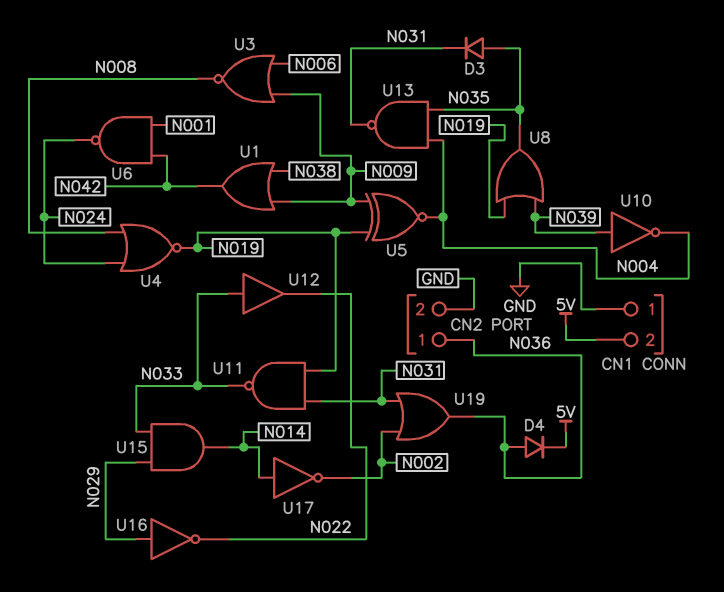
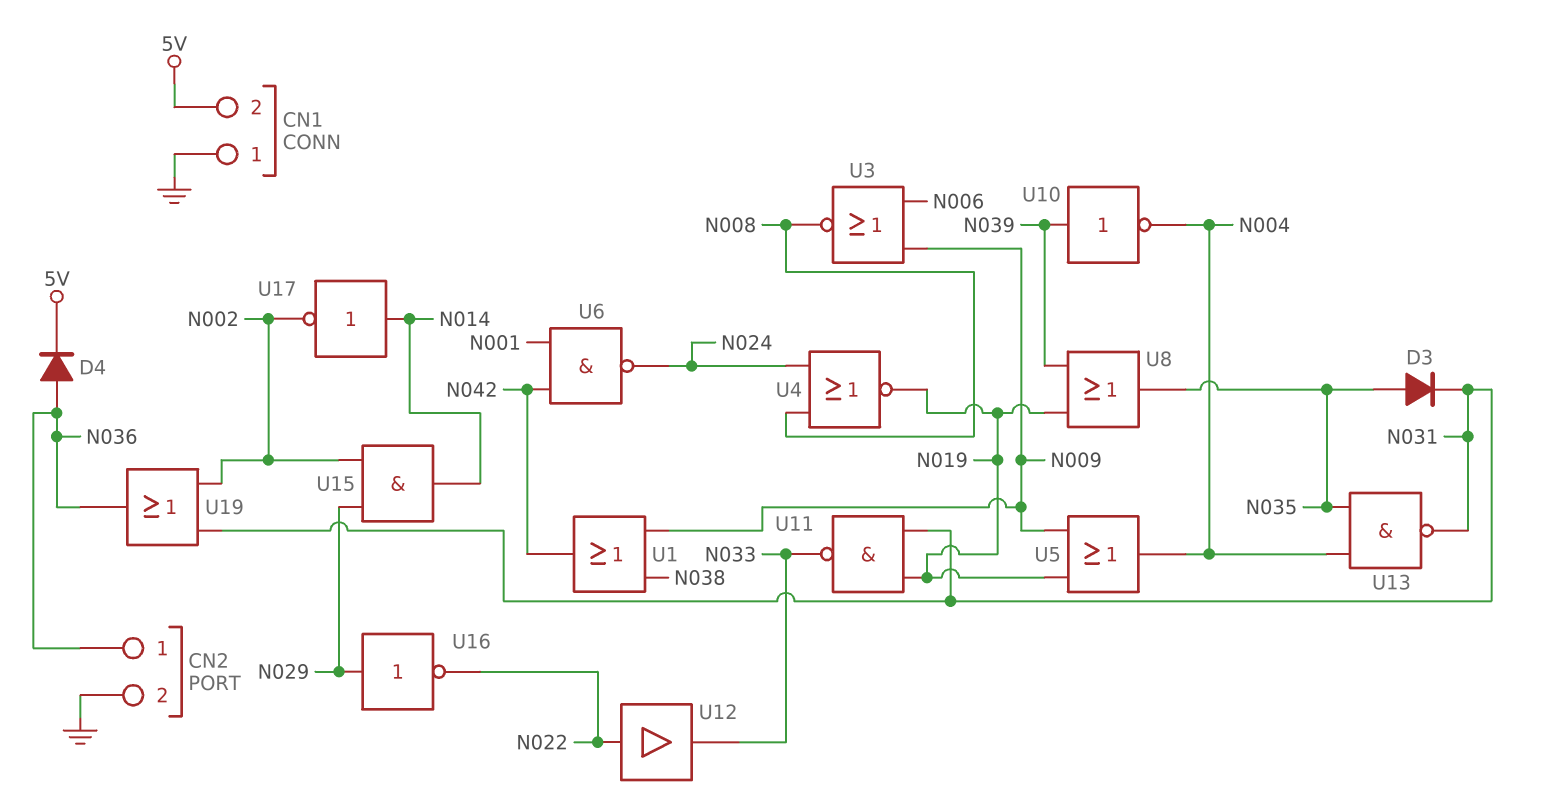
U5: XNOR (in N009, in N019, out N004) -> OR (in N009, in N019, out N004)
U12: buffer (in N033, out N022) -> buffer (in N022, out N033)
U15: AND (in N029, in N033, out N014) -> AND (in N002, in N029, out N014)

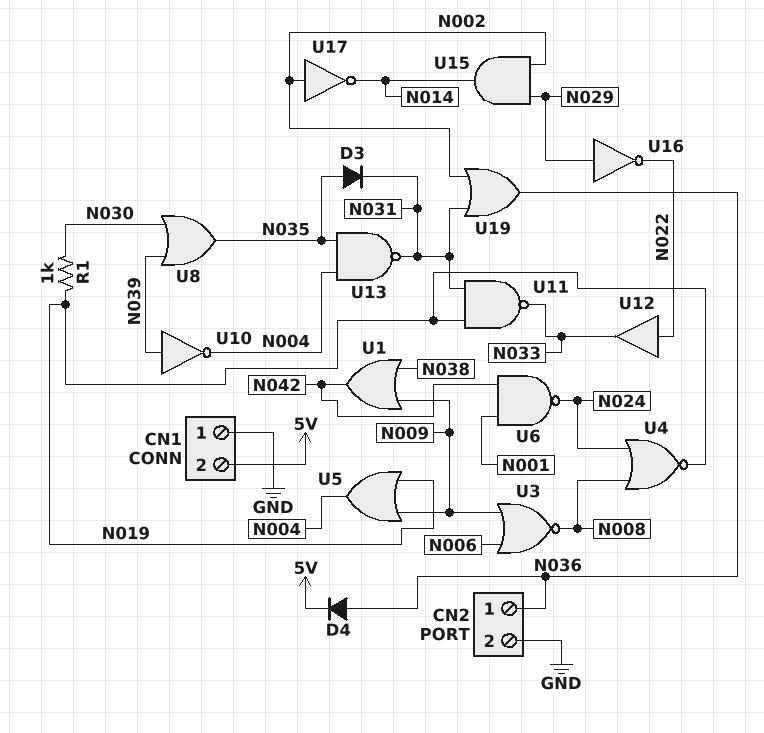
R1: none -> 1k (N019, N030)
U8: OR (in N019, in N039, out N035) -> OR (in N030, in N039, out N035)
U17: NOT (in N014, out N002) -> NOT (in N002, out N014)

